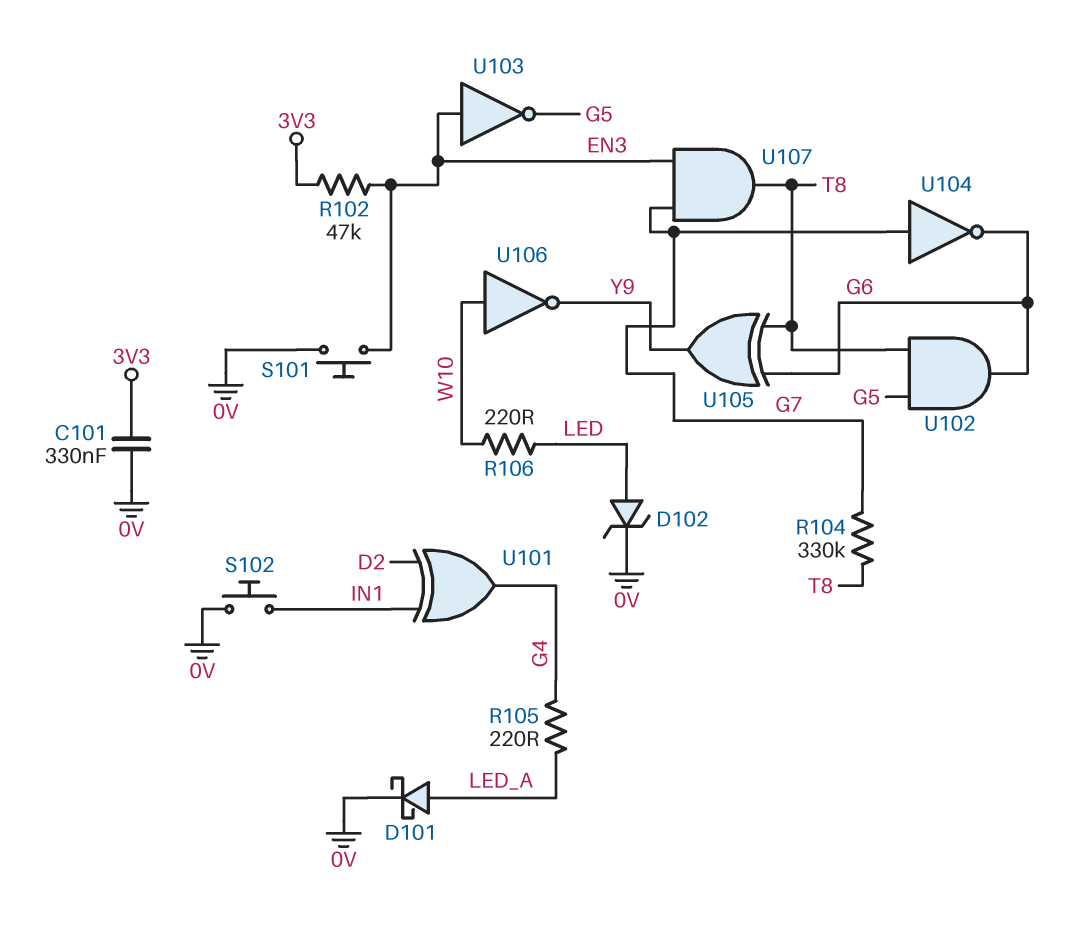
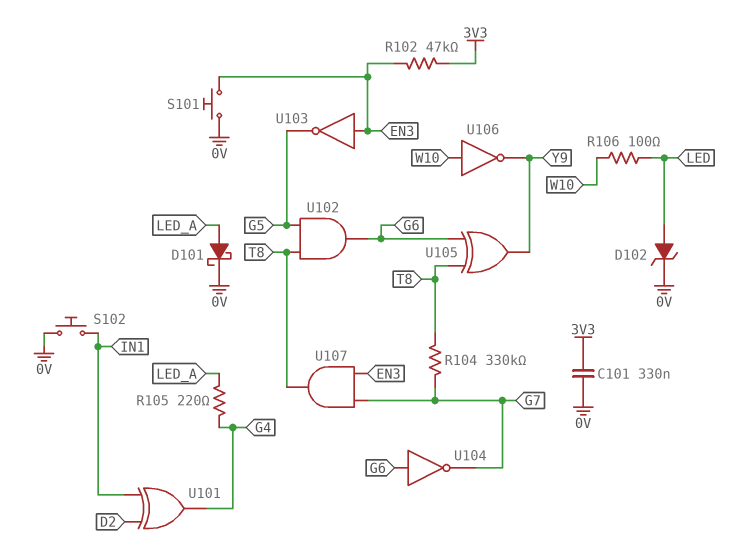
R106: 220 (LED, W10) -> 100 (LED, W10)
U104: NOT (in G7, out G6) -> NOT (in G6, out G7)

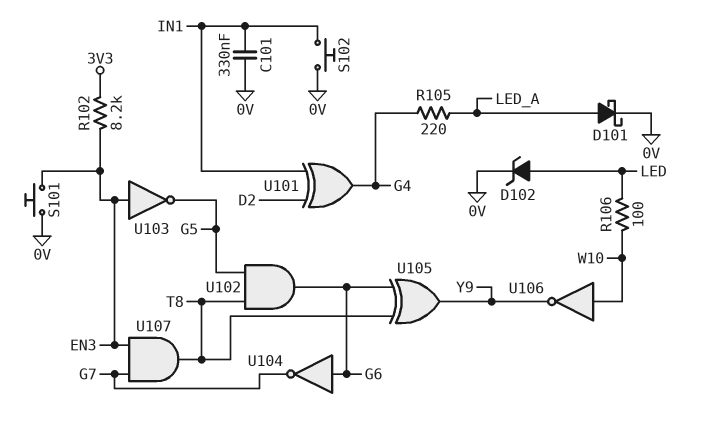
C101: 330nF (0V, 3V3) -> 330nF (0V, IN1)
R102: 47k (3V3, EN3) -> 8.2k (3V3, EN3)
R104: 330k (G7, T8) -> none

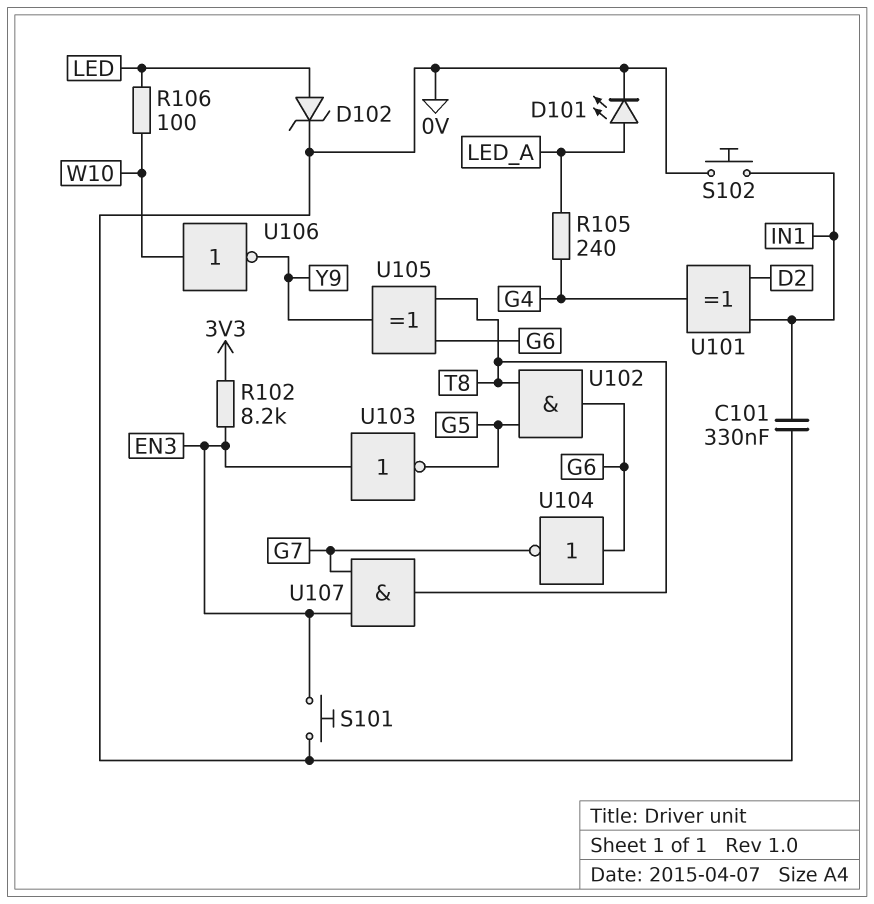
D101: schottky (A LED_A, K 0V) -> LED (A LED_A, K 0V)
R105: 220 (G4, LED_A) -> 240 (G4, LED_A)

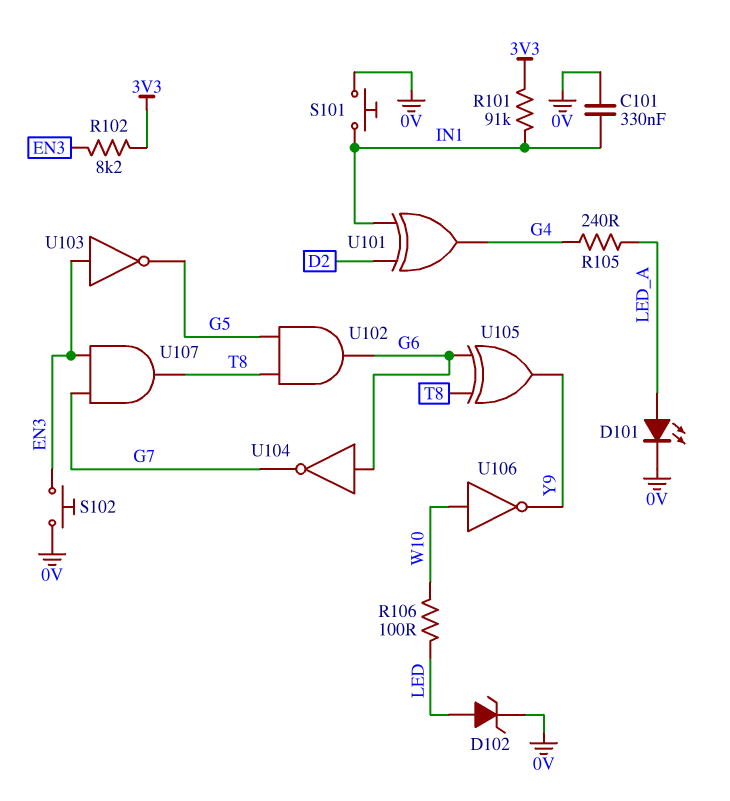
R101: none -> 91k (3V3, IN1)
S101: button (0V, EN3) -> button (0V, IN1)
S102: button (0V, IN1) -> button (0V, EN3)

